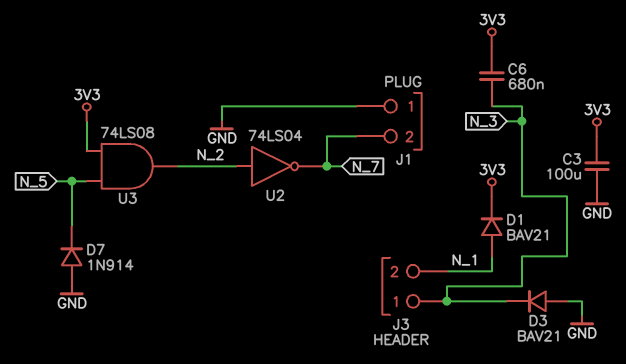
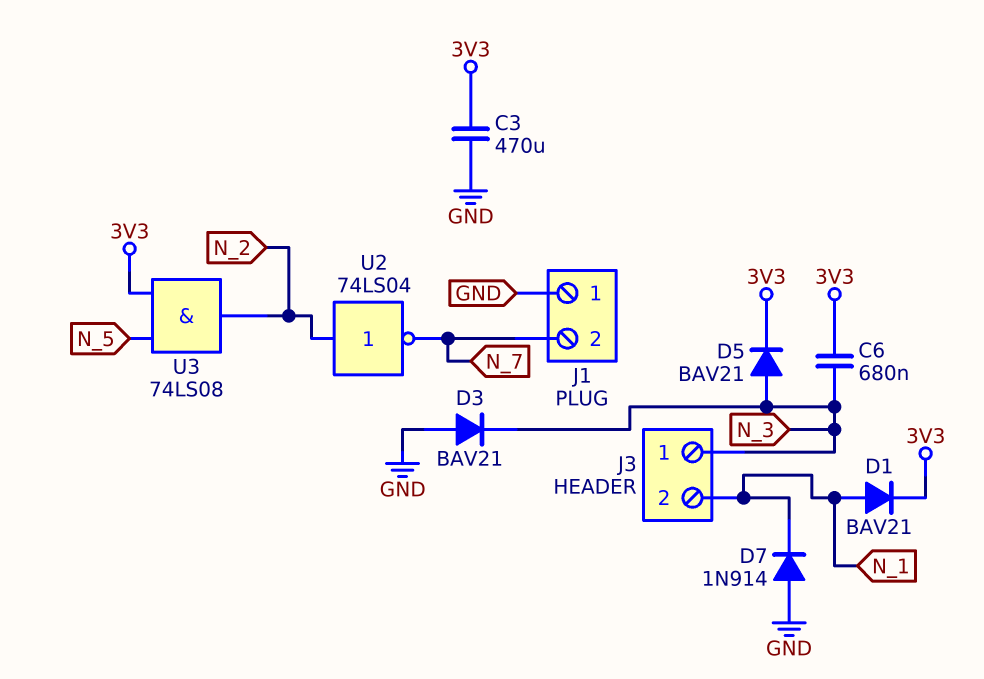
C3: 100uF (3V3, GND) -> 470uF (3V3, GND)
D5: none -> diode BAV21 (A N_3, K 3V3)
D7: diode 1N914 (A GND, K N_5) -> diode 1N914 (A GND, K N_1)

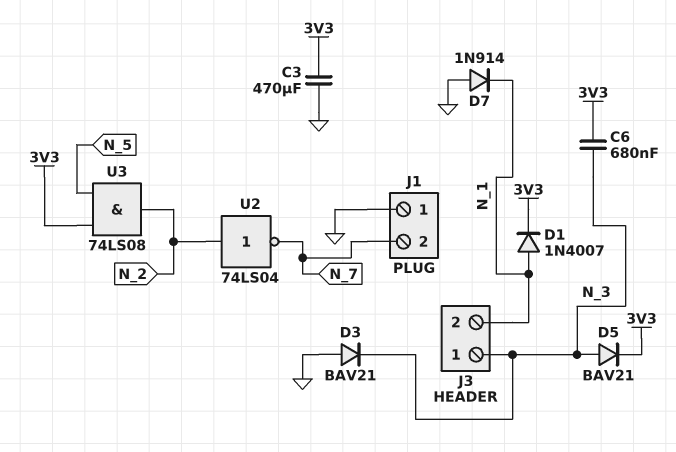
D1: diode BAV21 (A N_1, K 3V3) -> diode 1N4007 (A N_1, K 3V3)

